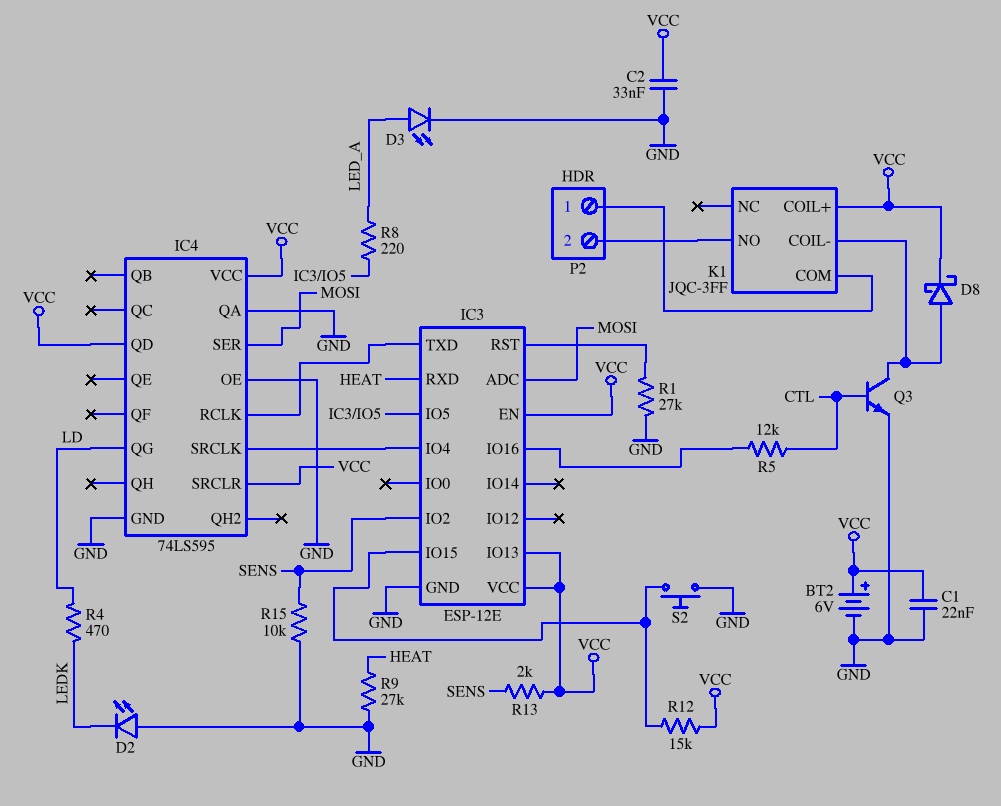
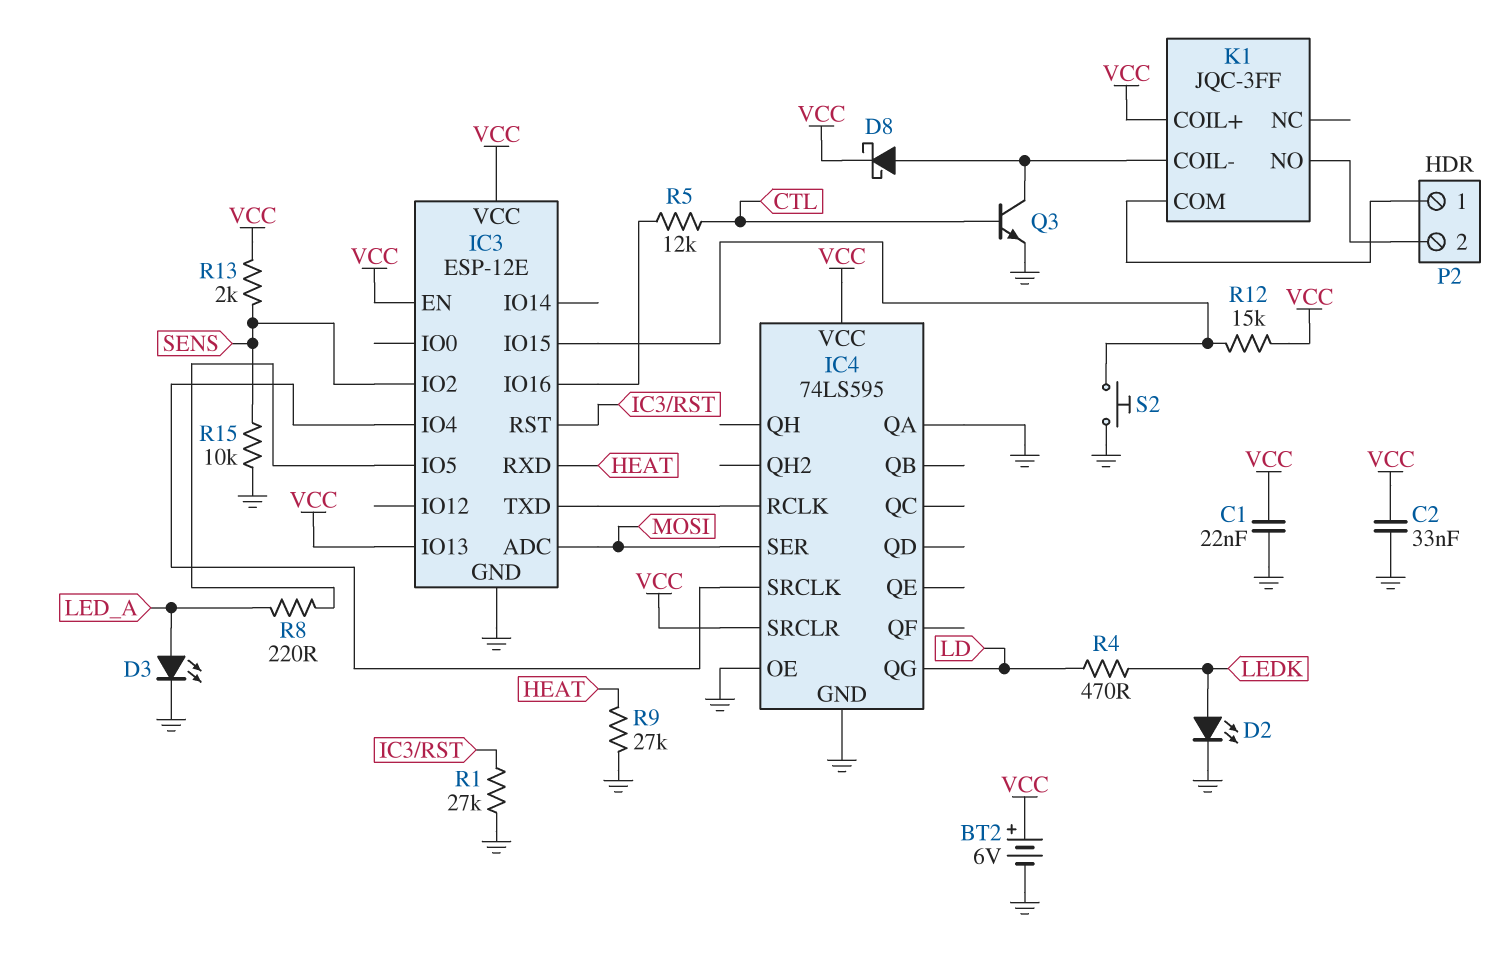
D2: LED (A GND, K LEDK) -> LED (A LEDK, K GND)
IC4 pin QD: VCC -> none

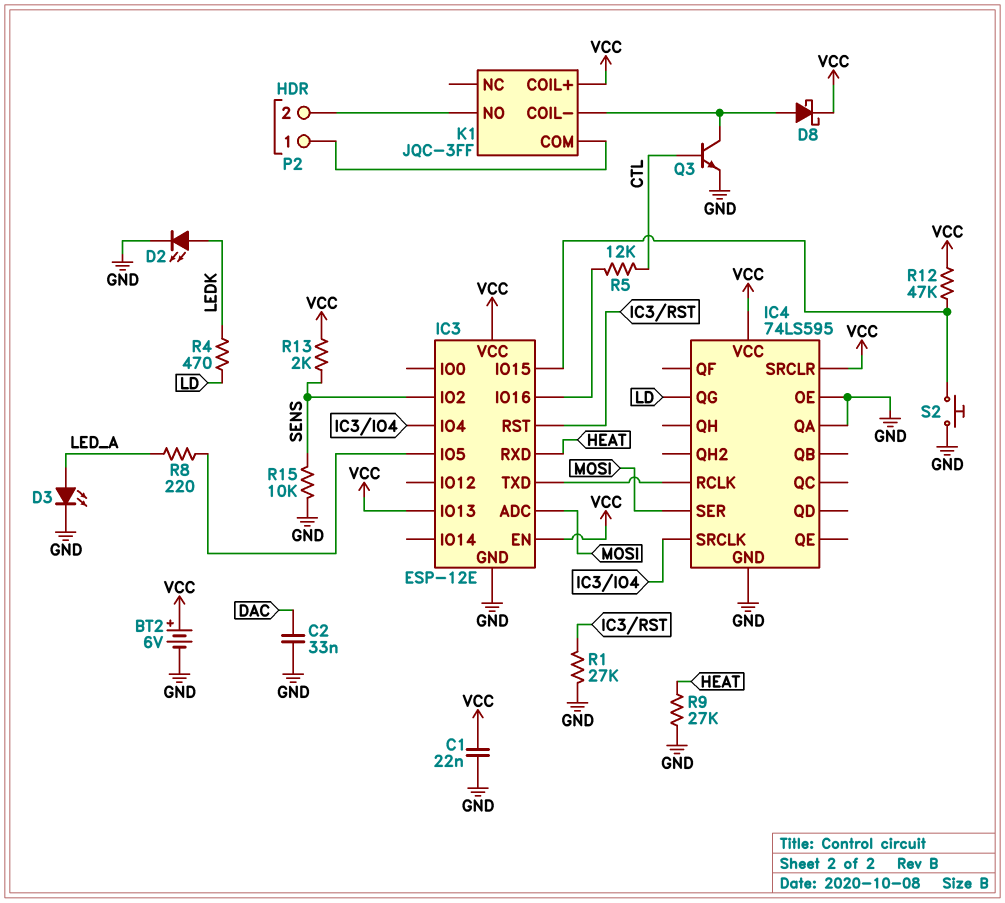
C2: 33nF (GND, VCC) -> 33nF (DAC, GND)
R12: 15k (IC3/IO15, VCC) -> 47k (IC3/IO15, VCC)

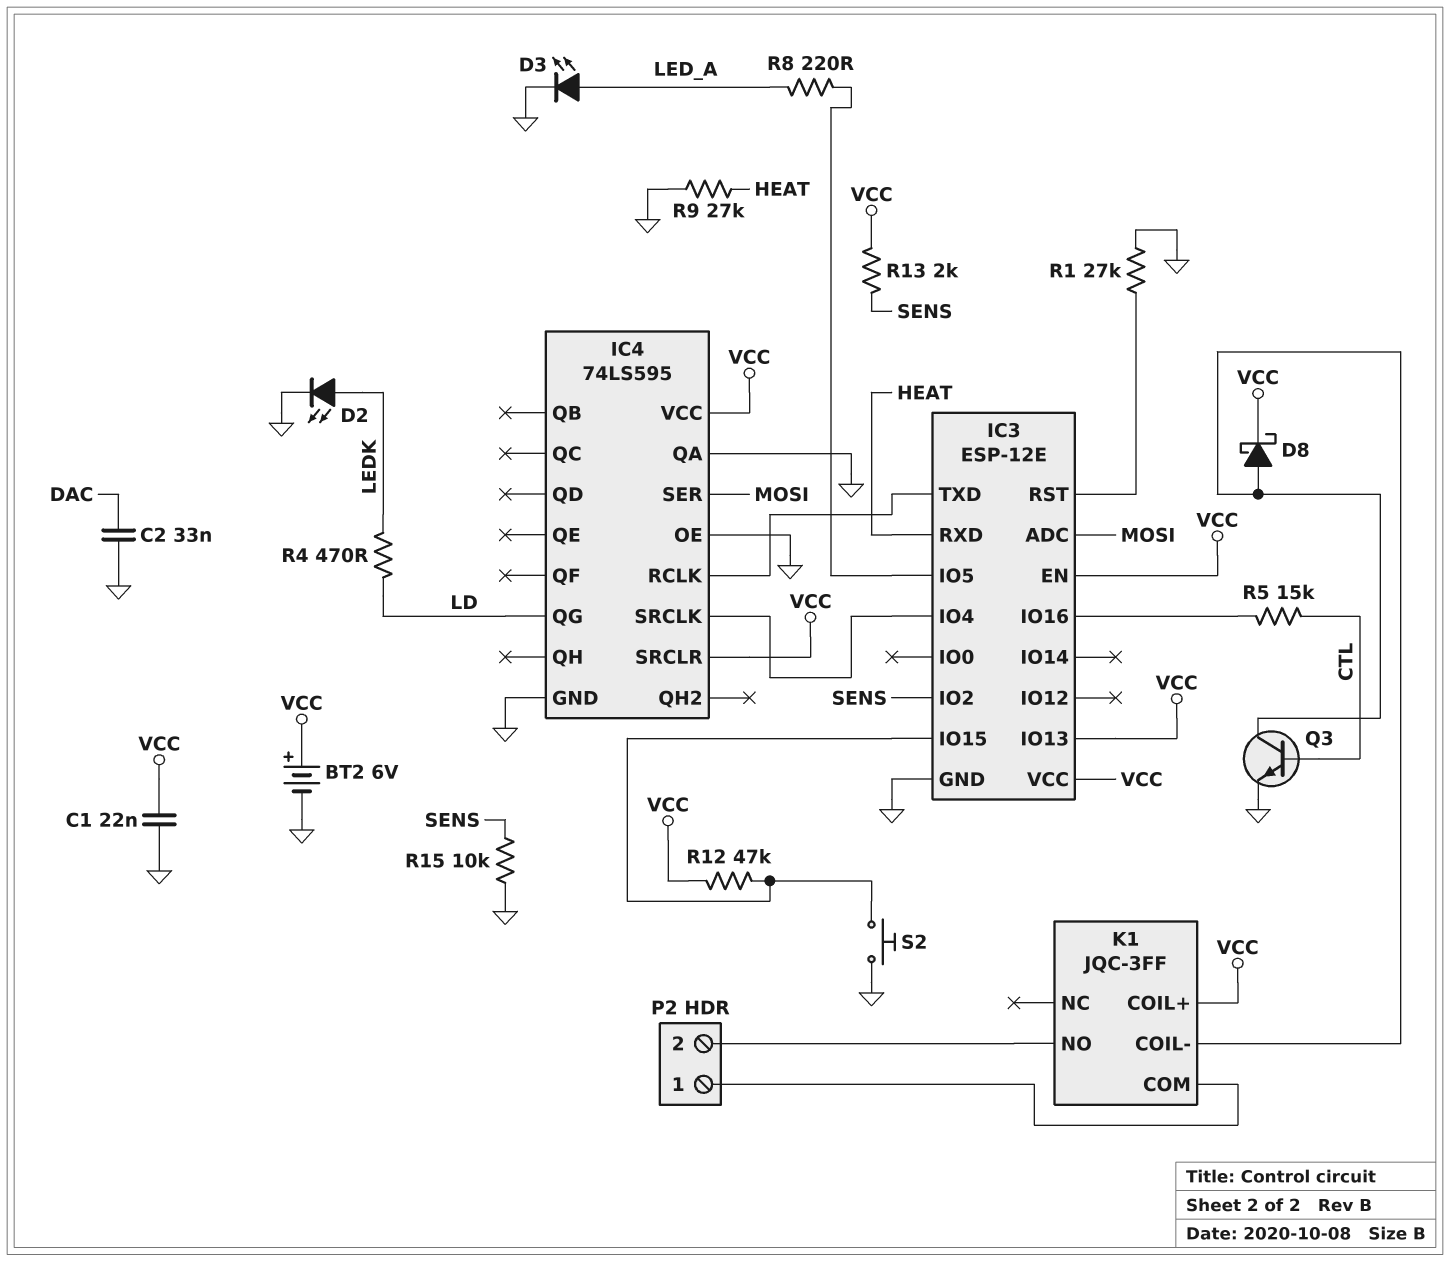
R5: 12k (CTL, IC3/IO16) -> 15k (CTL, IC3/IO16)

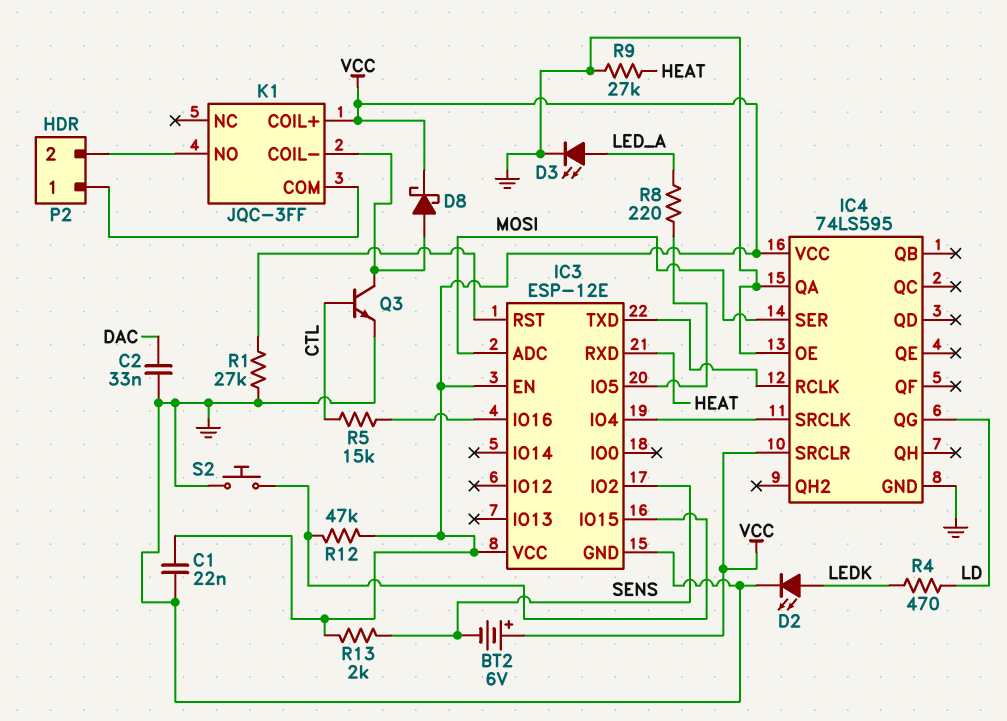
BT2: 6V (plus VCC, minus GND) -> 6V (plus VCC, minus SENS)
IC3 pin IO13: VCC -> none
R15: 10k (GND, SENS) -> none

